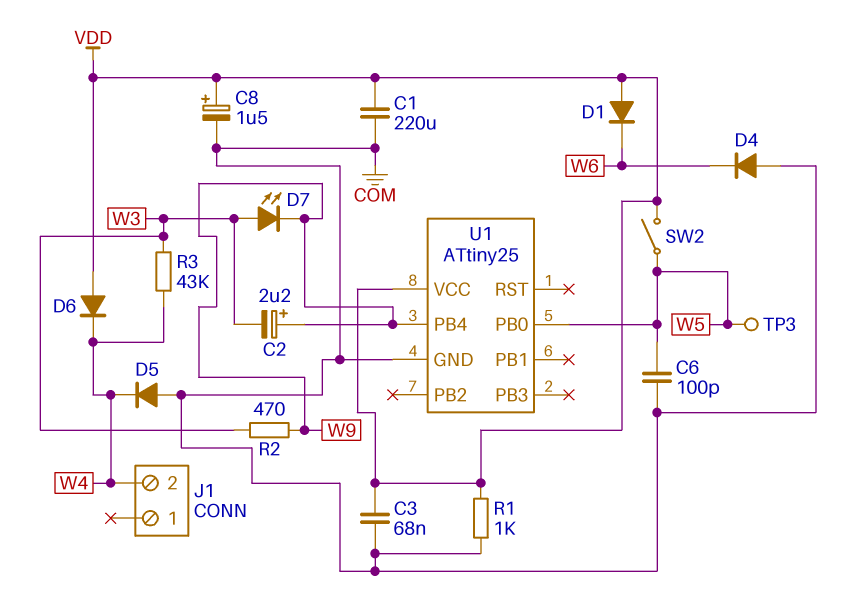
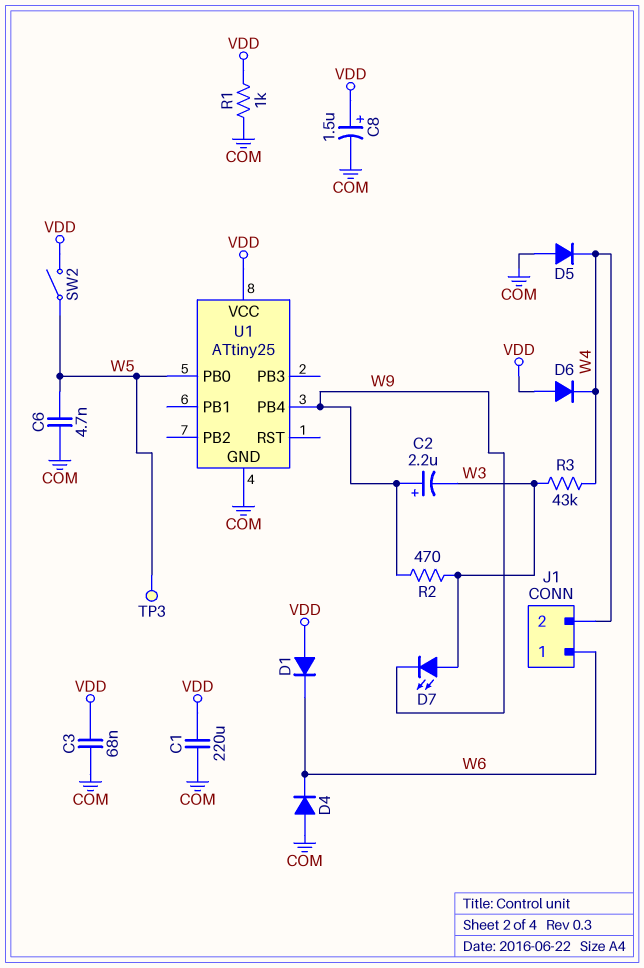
C6: 100pF (COM, W5) -> 4.7nF (COM, W5)
J1 pin 1: none -> W6

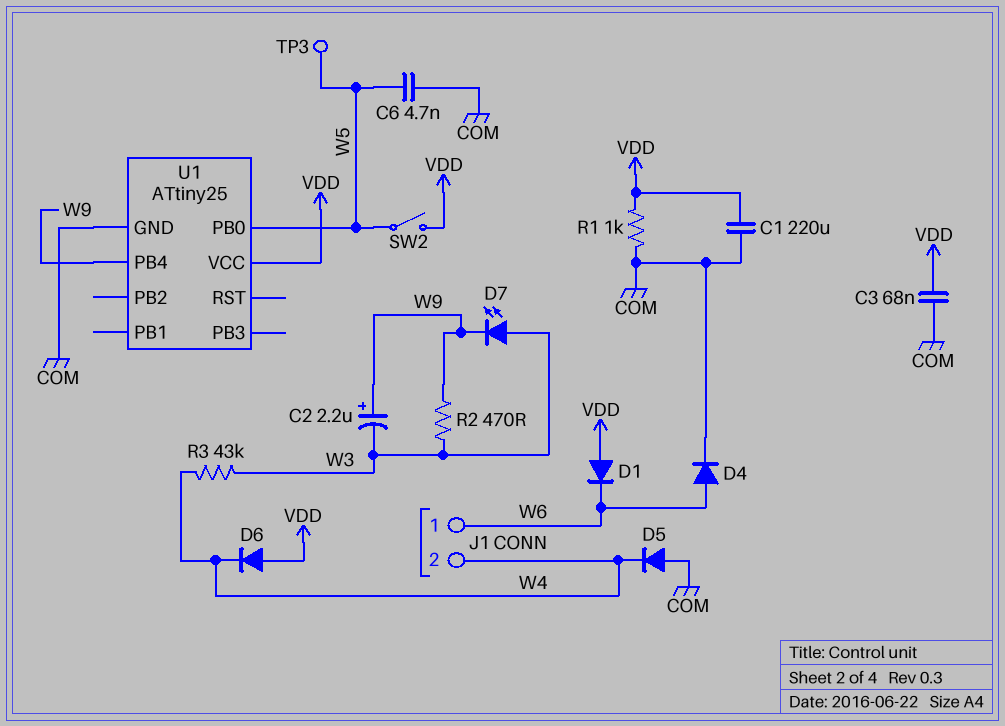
C8: 1.5uF (plus VDD, minus COM) -> none
D4: diode (A COM, K W6) -> diode (A W6, K COM)

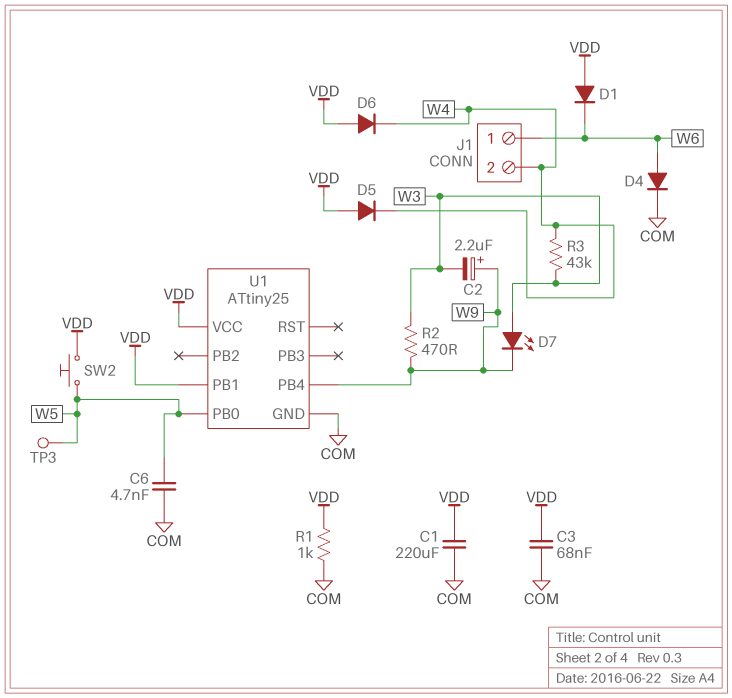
D5: diode (A COM, K W4) -> diode (A VDD, K W4)
SW2: switch (VDD, W5) -> button (VDD, W5)
U1 pin PB1: none -> VDD

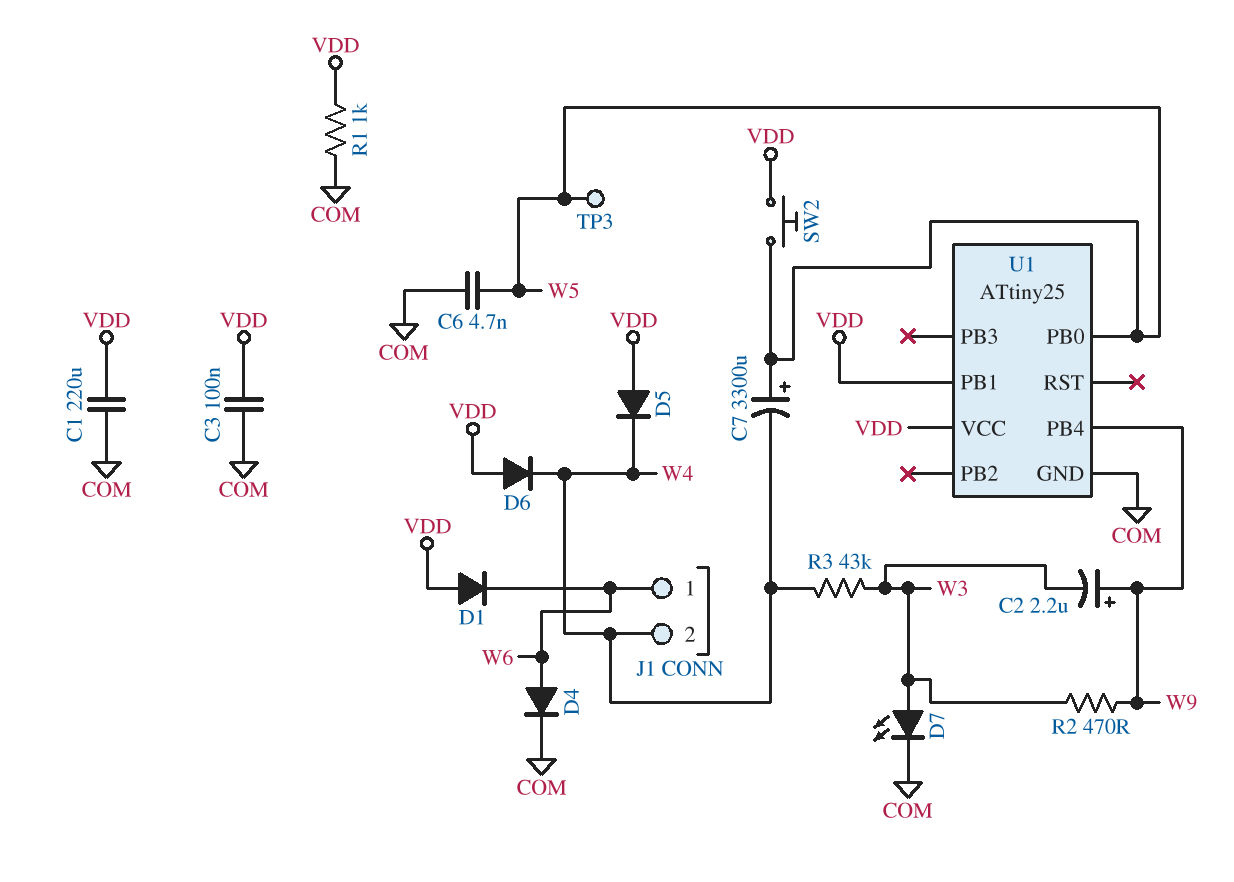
C3: 68nF (COM, VDD) -> 100nF (COM, VDD)
C7: none -> 3300uF (plus W5, minus W4)
D7: LED (A W3, K W9) -> LED (A W3, K COM)

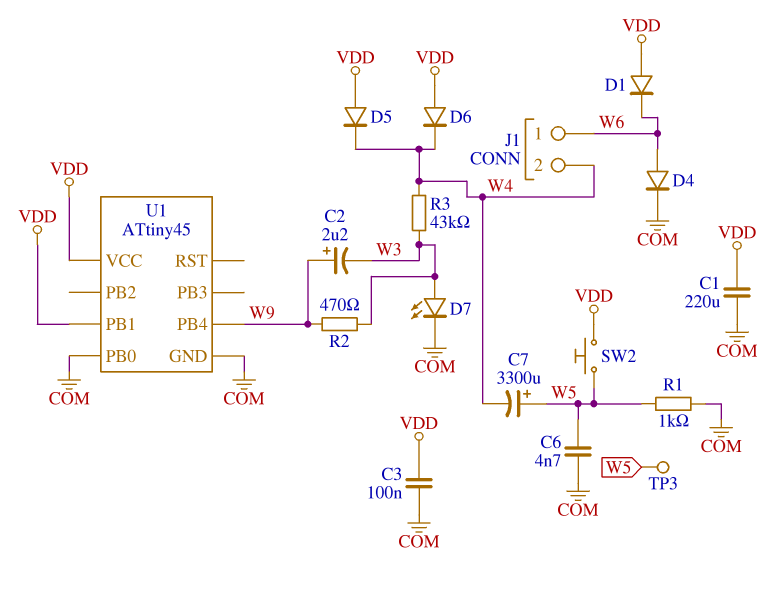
R1: 1k (COM, VDD) -> 1k (COM, W5)
U1: ATtiny25 -> ATtiny45
U1 pin PB0: W5 -> COM

